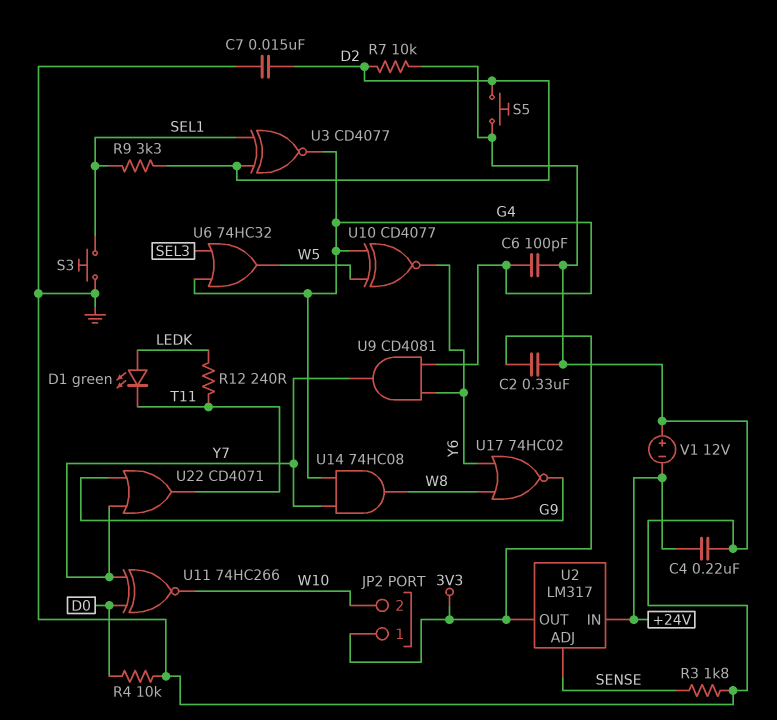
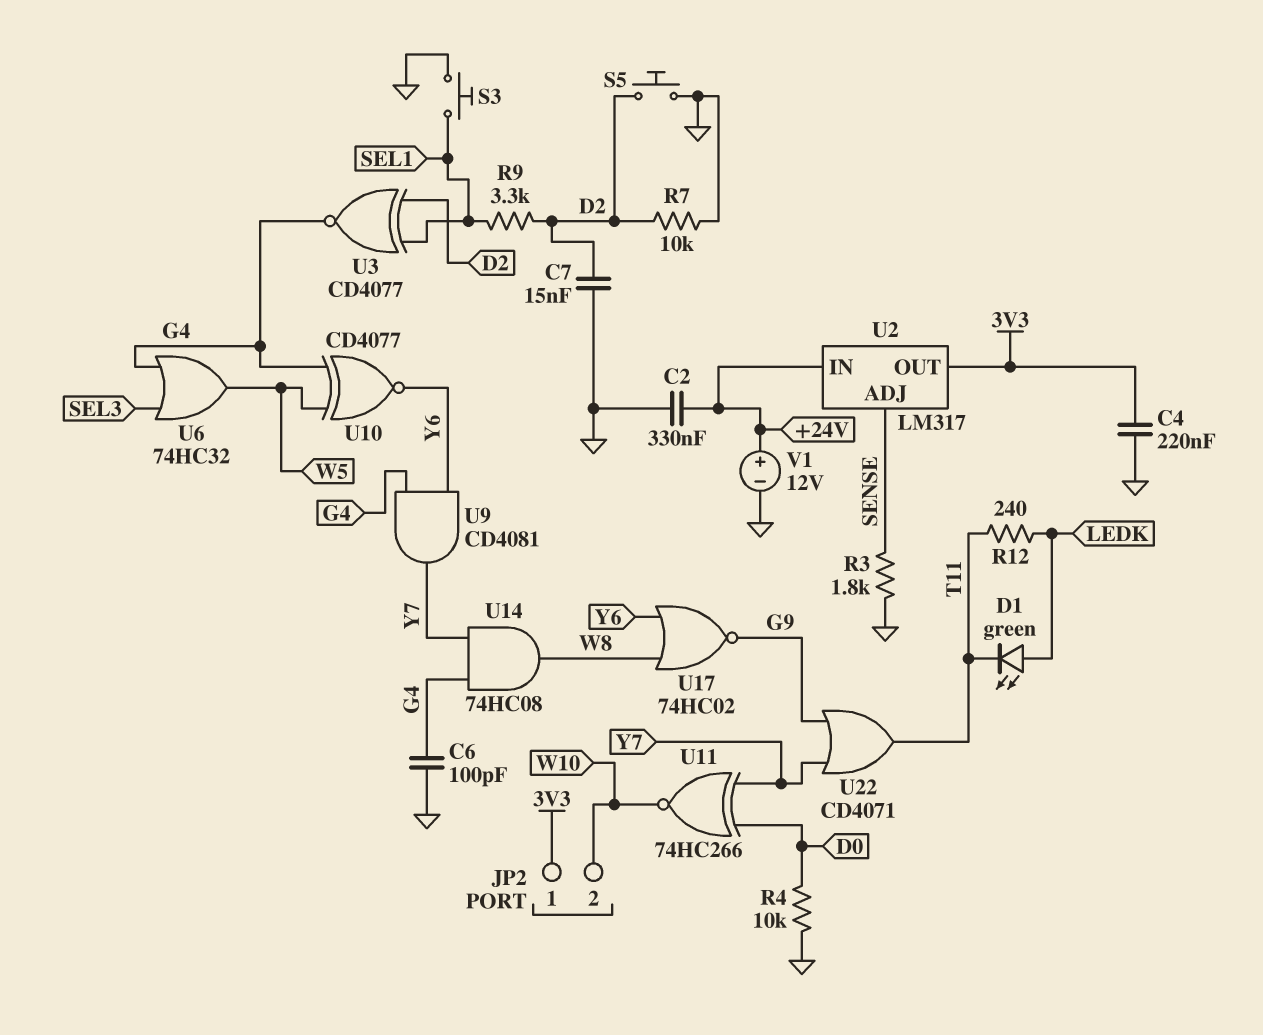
C2: 330nF (3V3, GND) -> 330nF (+24V, GND)
C4: 220nF (+24V, GND) -> 220nF (3V3, GND)
V1: 12V (plus GND, minus +24V) -> 12V (plus +24V, minus GND)

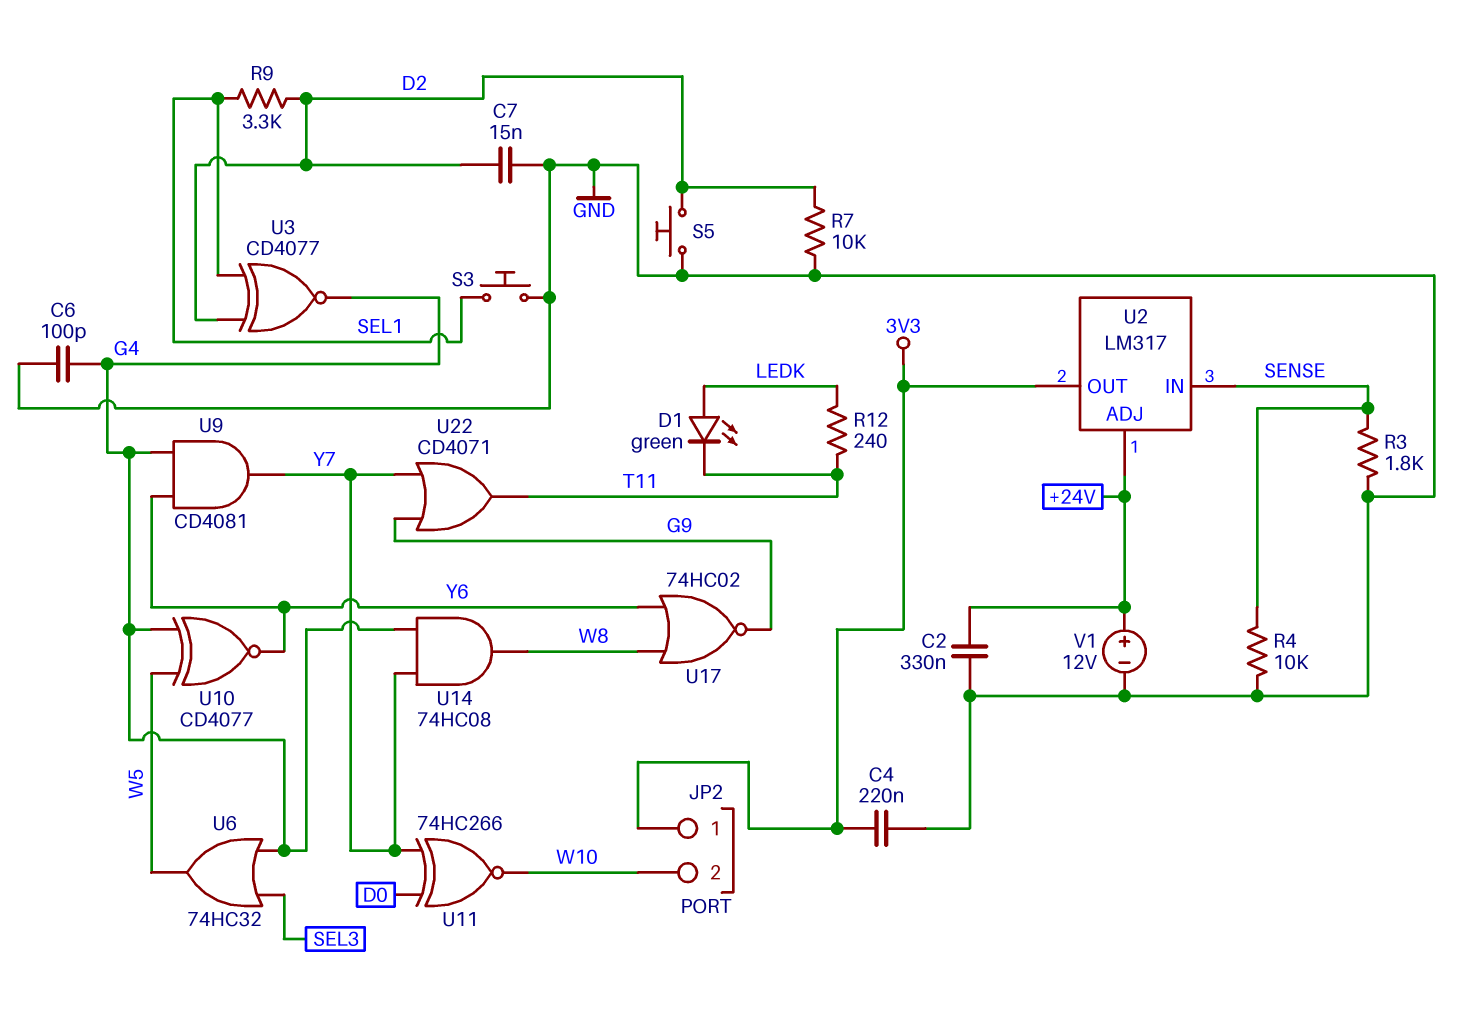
R4: 10k (D0, GND) -> 10k (GND, SENSE)
U2 pin ADJ: SENSE -> +24V
U2 pin IN: +24V -> SENSE

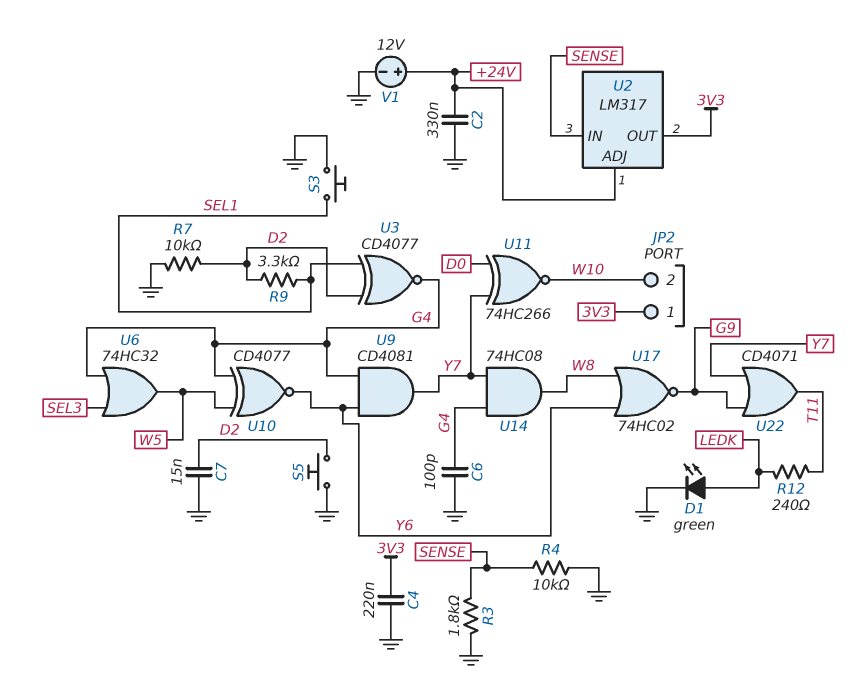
D1: LED green (A LEDK, K T11) -> LED green (A LEDK, K GND)

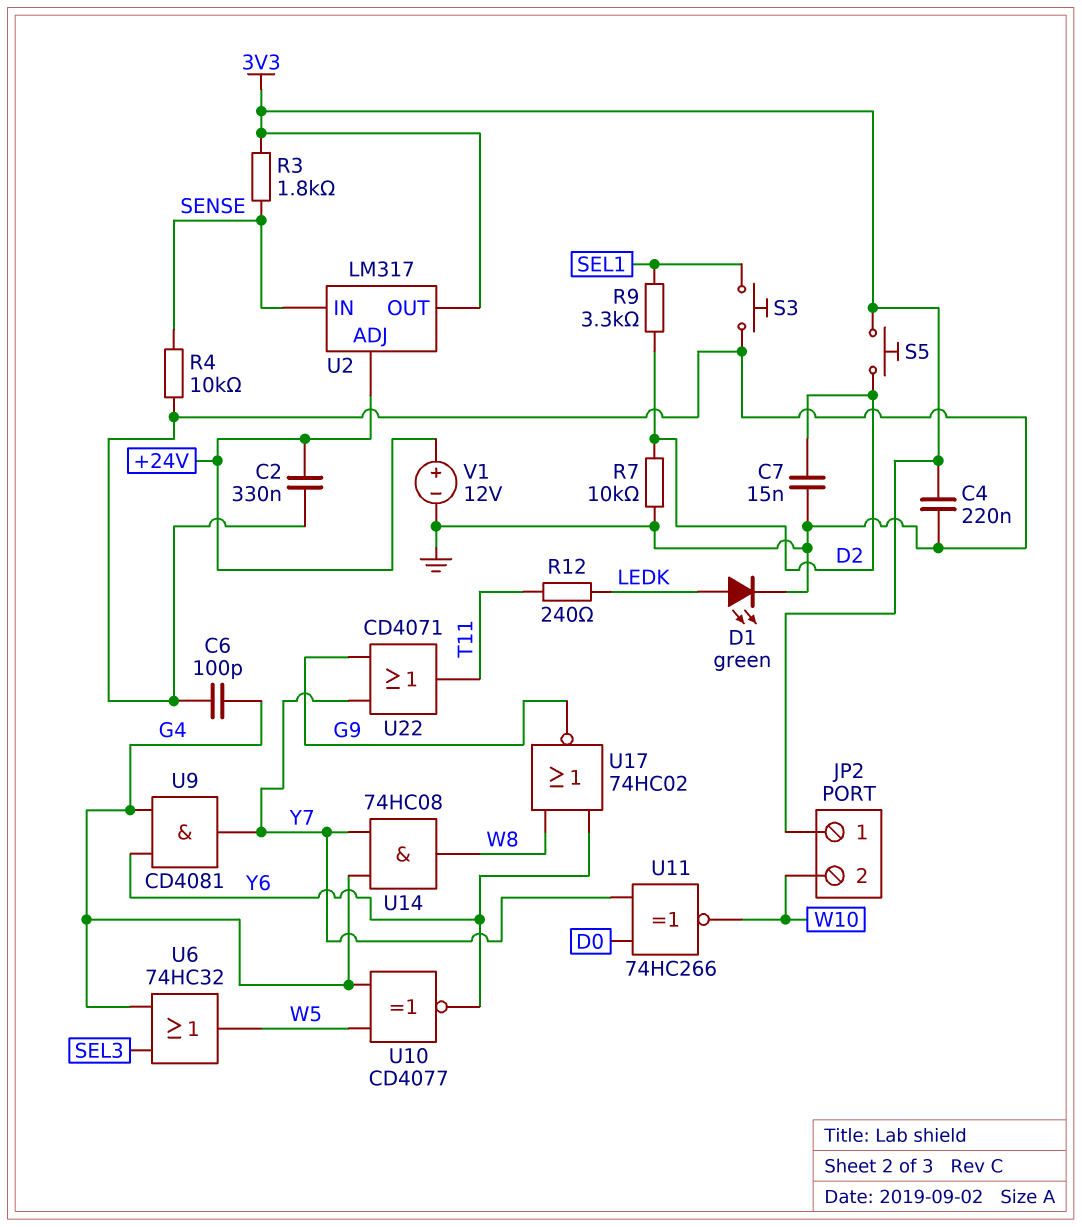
R3: 1.8k (GND, SENSE) -> 1.8k (3V3, SENSE)
S5: button (D2, GND) -> button (3V3, D2)
U3: XNOR CD4077 (in D2, in SEL1, out G4) -> none

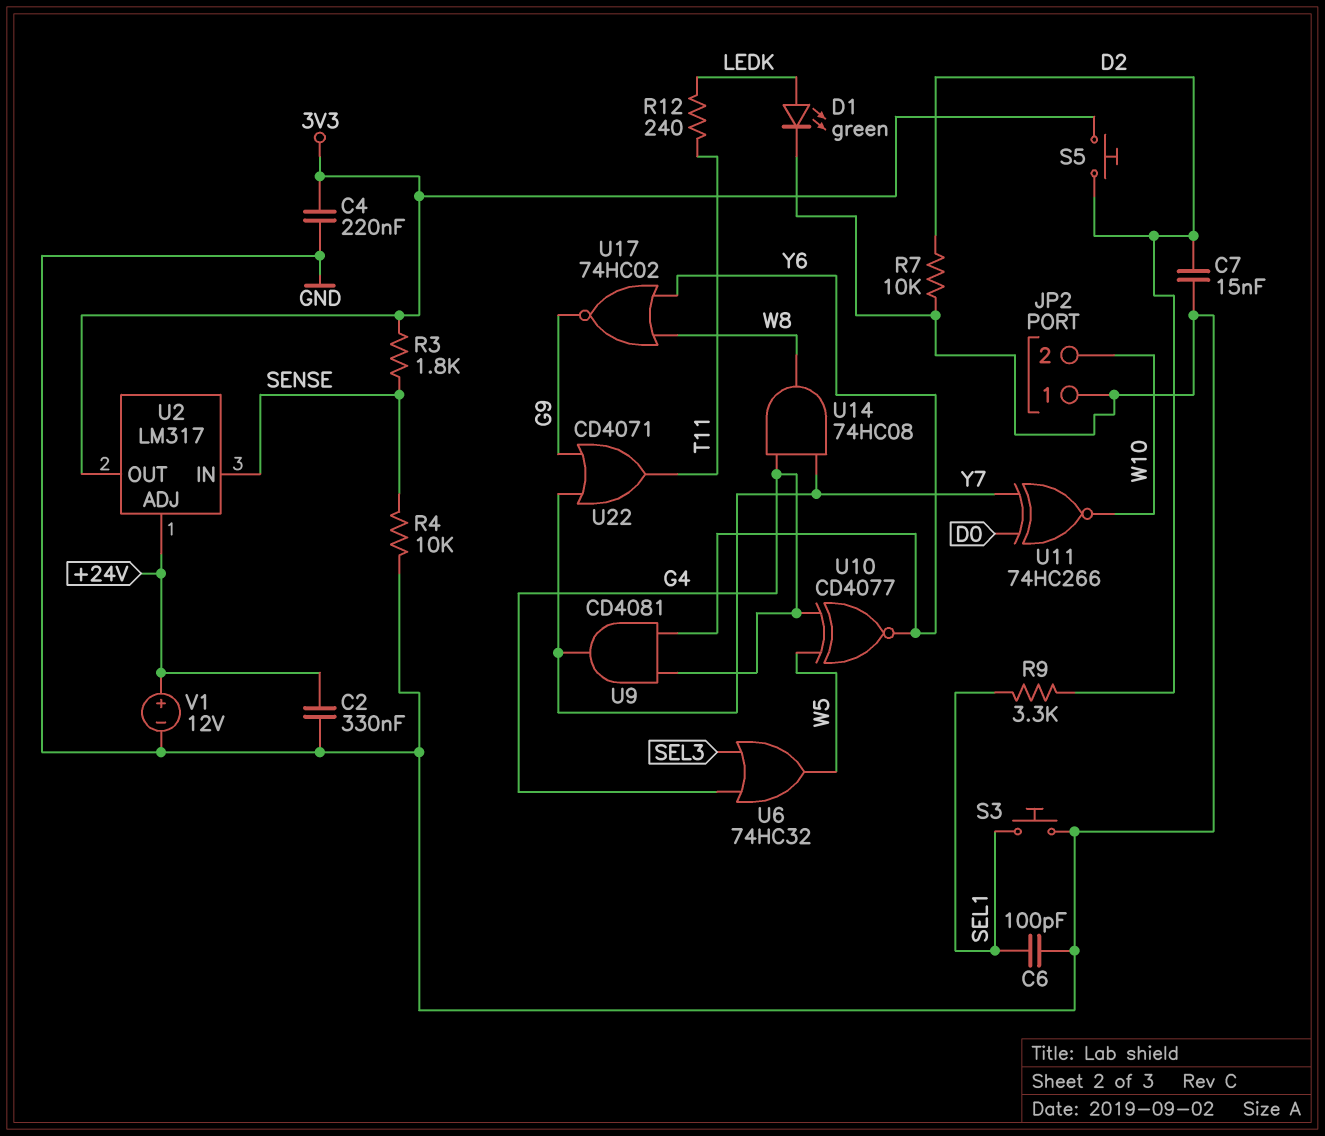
C6: 100pF (G4, GND) -> 100pF (GND, SEL1)
JP2 pin 1: 3V3 -> GND

